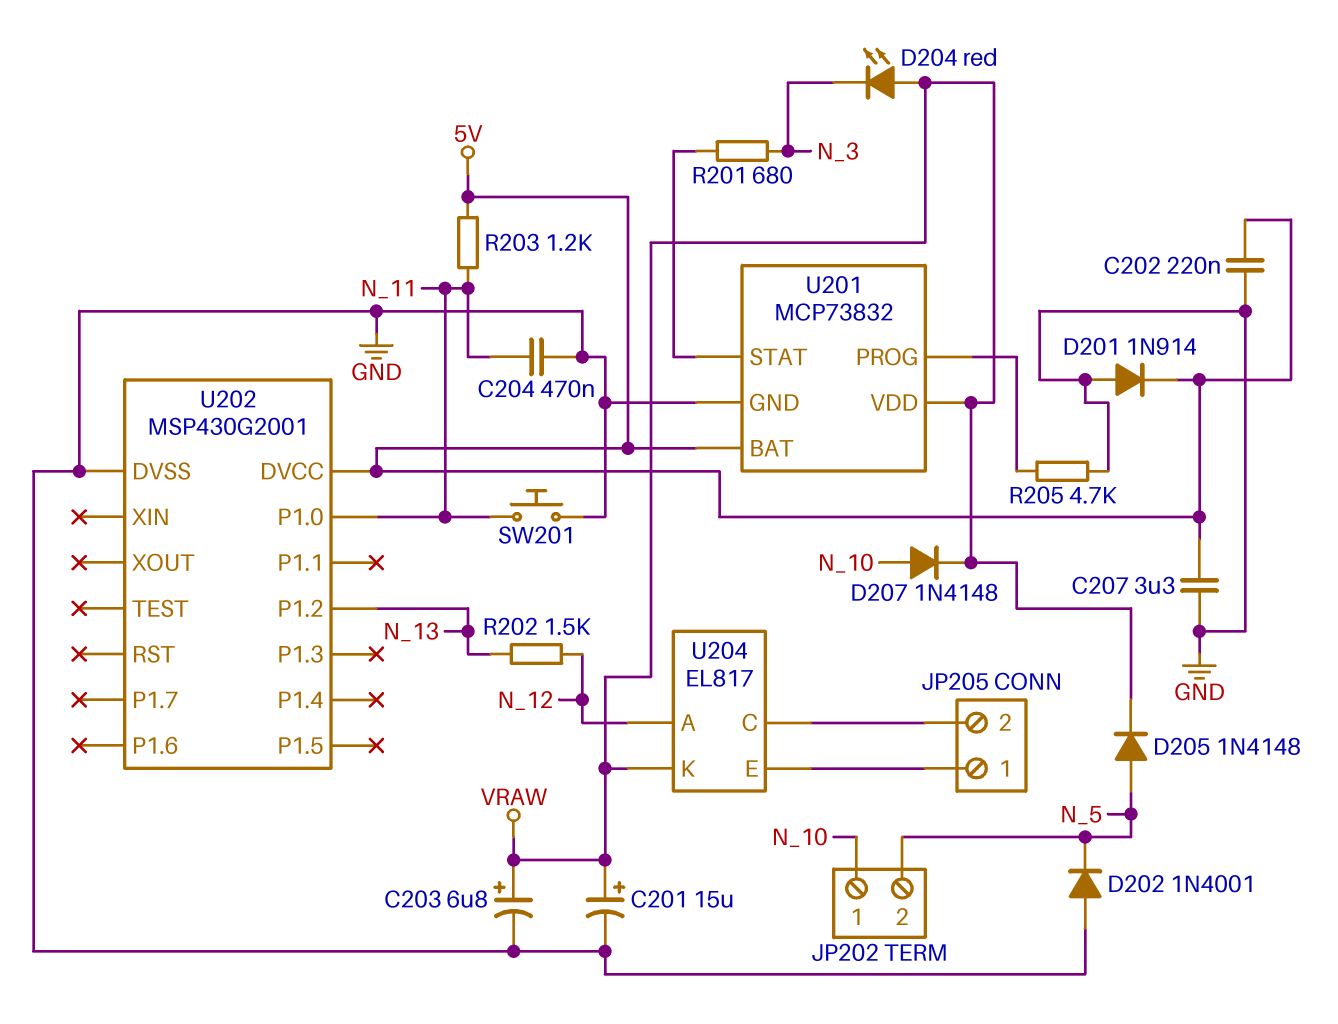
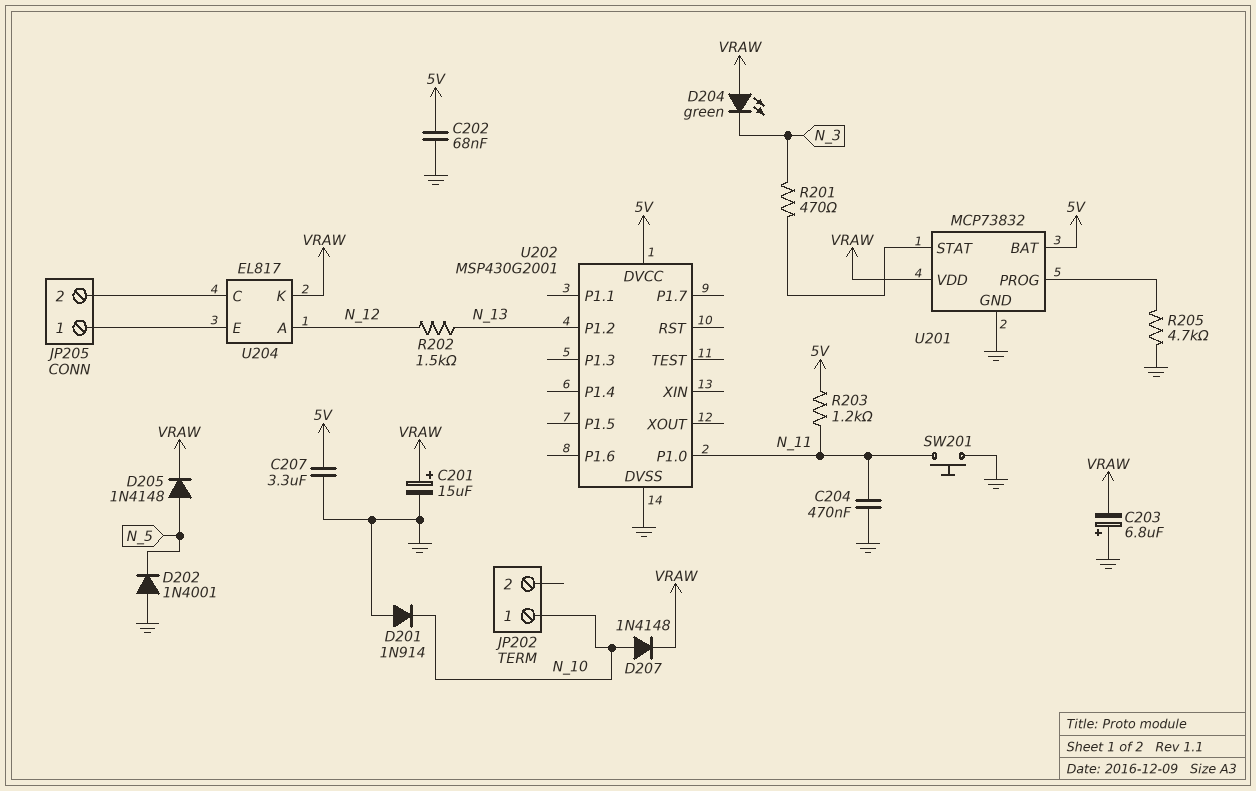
C202: 220nF (5V, GND) -> 68nF (5V, GND)
C203: 6.8uF (plus VRAW, minus GND) -> 6.8uF (plus GND, minus VRAW)
D201: diode 1N914 (A GND, K 5V) -> diode 1N914 (A GND, K N_10)
D204: LED red (A VRAW, K N_3) -> LED green (A VRAW, K N_3)
JP202 pin 2: N_5 -> none
R201: 680 (N_3, U201/STAT) -> 470 (N_3, U201/STAT)

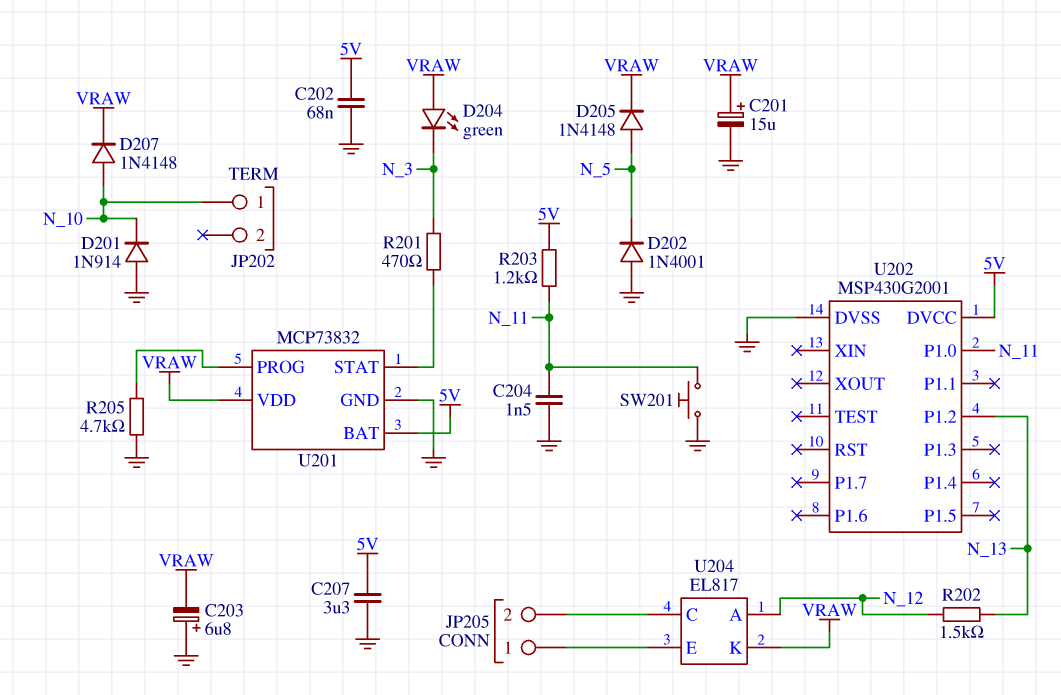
C204: 470nF (GND, N_11) -> 1.5nF (GND, N_11)

